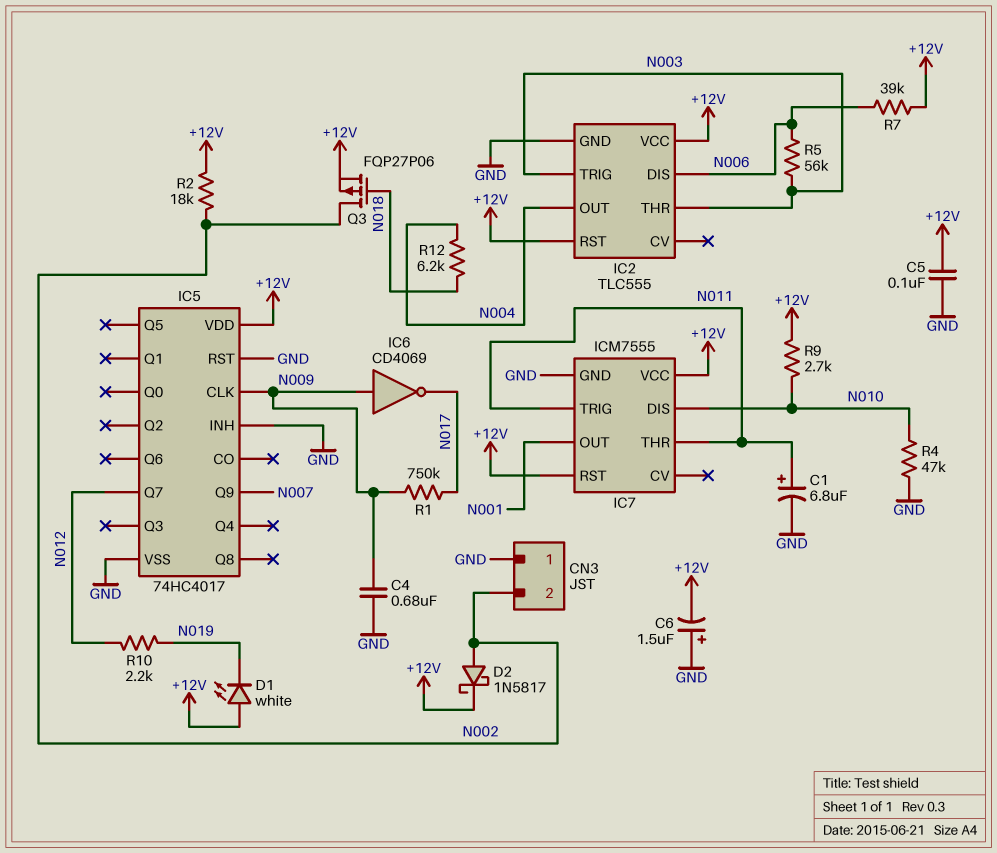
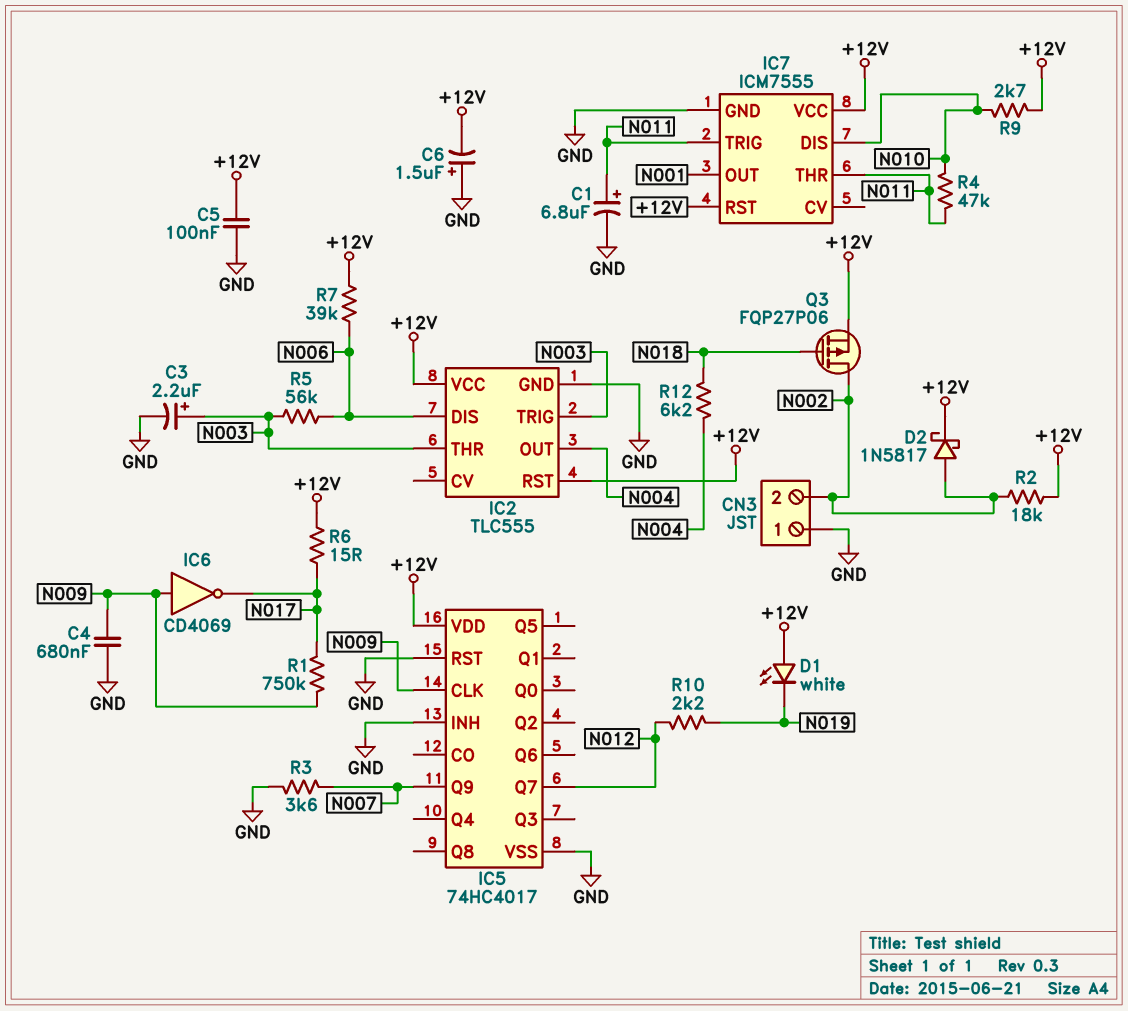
C3: none -> 2.2uF (plus N003, minus GND)
R3: none -> 3.6k (GND, N007)
R4: 47k (GND, N010) -> 47k (N010, N011)
R6: none -> 15 (+12V, N017)

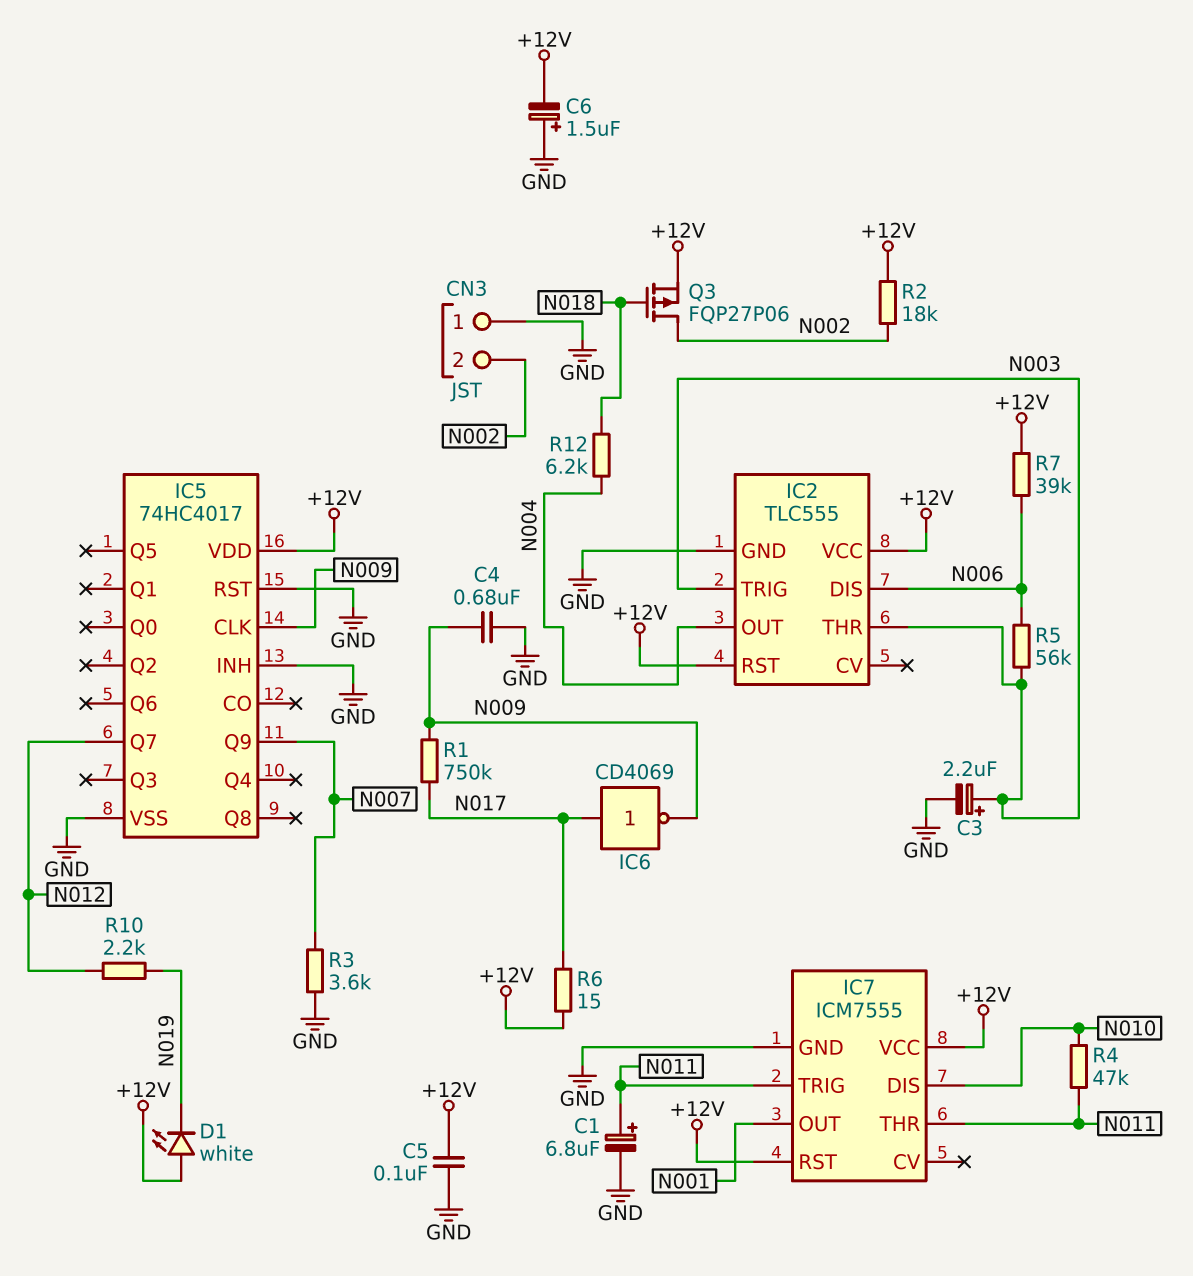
D2: schottky 1N5817 (A N002, K +12V) -> none
IC6: NOT CD4069 (in N009, out N017) -> NOT CD4069 (in N017, out N009)
R9: 2.7k (+12V, N010) -> none

